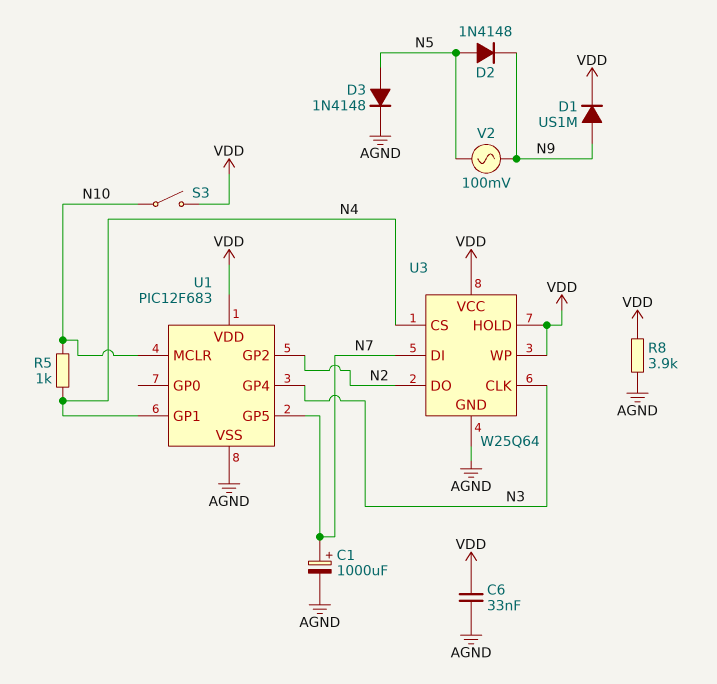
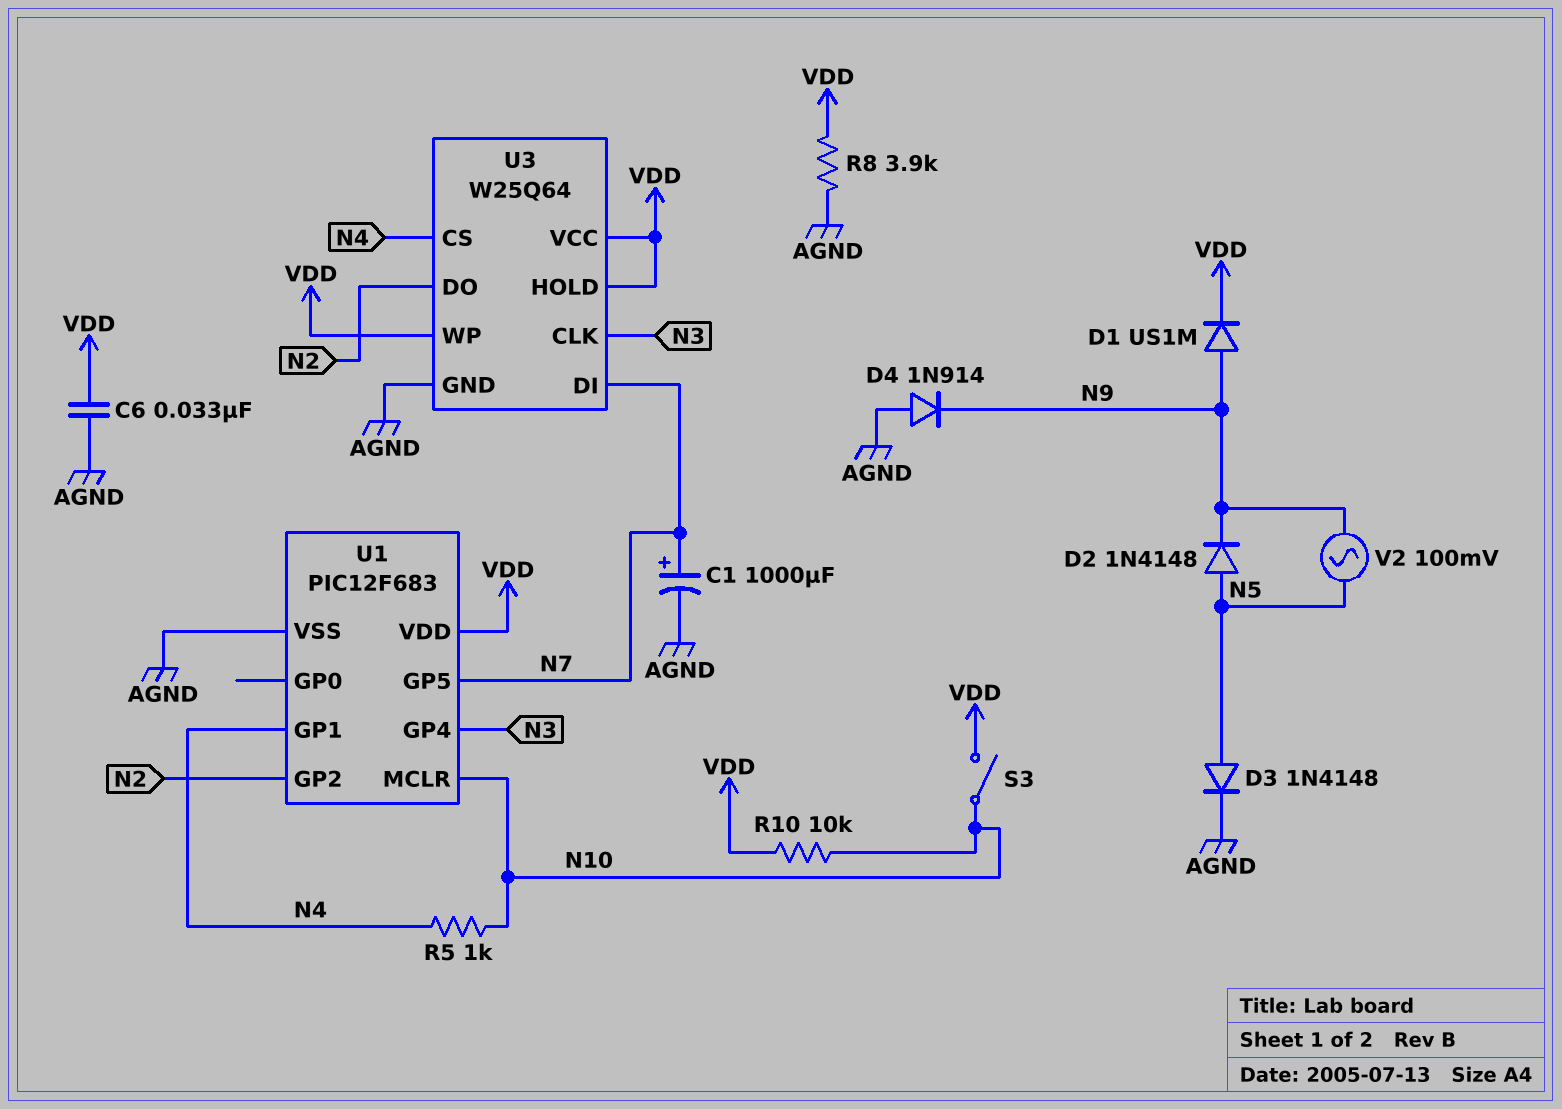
D4: none -> diode 1N914 (A AGND, K N9)
R10: none -> 10k (N10, VDD)

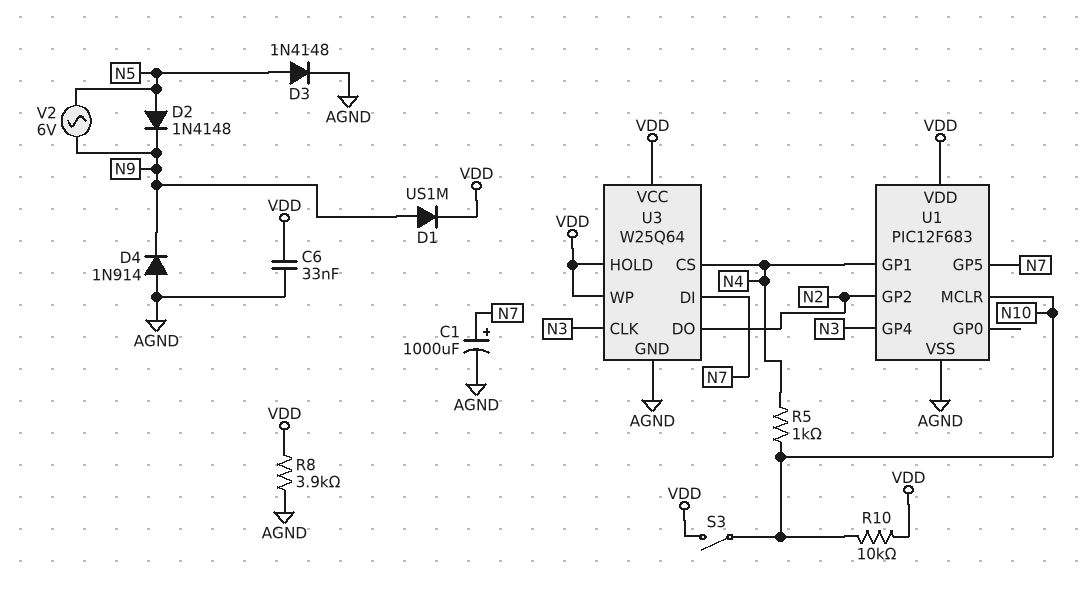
V2: AC 100mV (N5, N9) -> AC 6V (N5, N9)

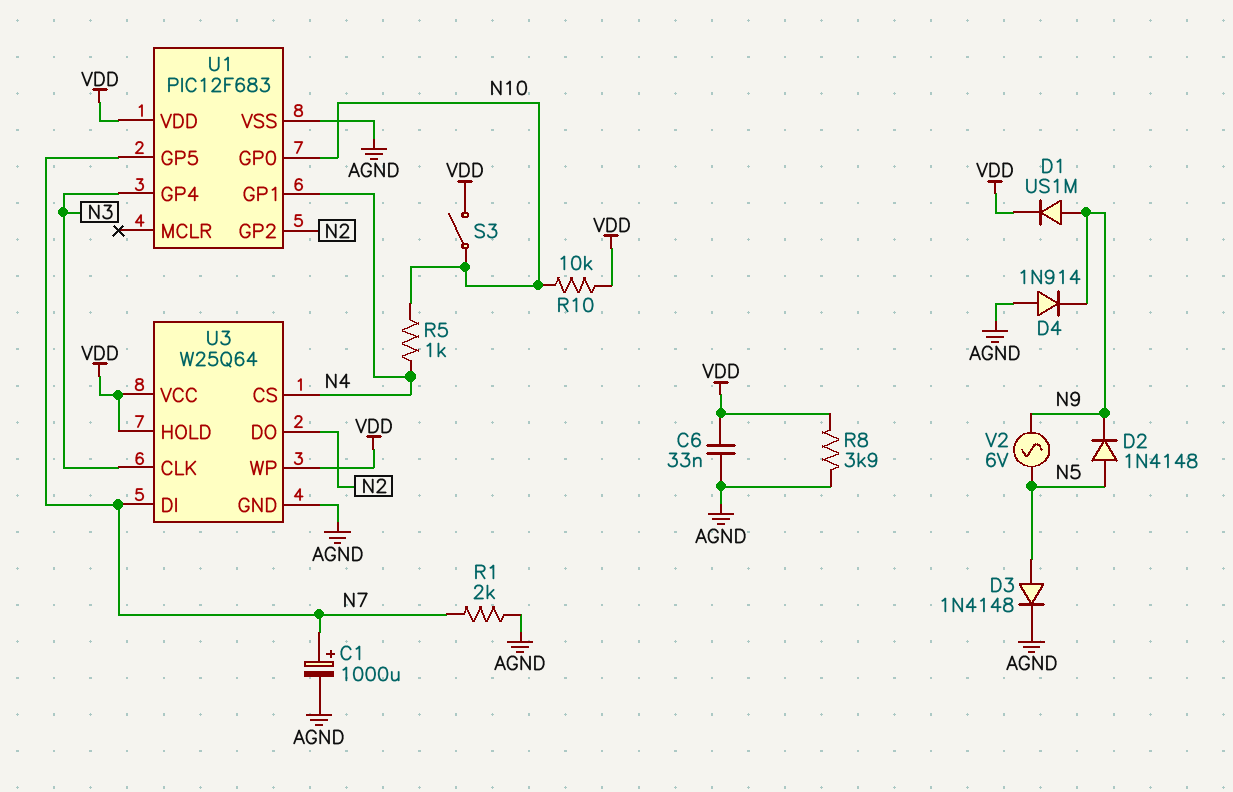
R1: none -> 2k (AGND, N7)
U1 pin GP0: none -> N10
U1 pin MCLR: N10 -> none

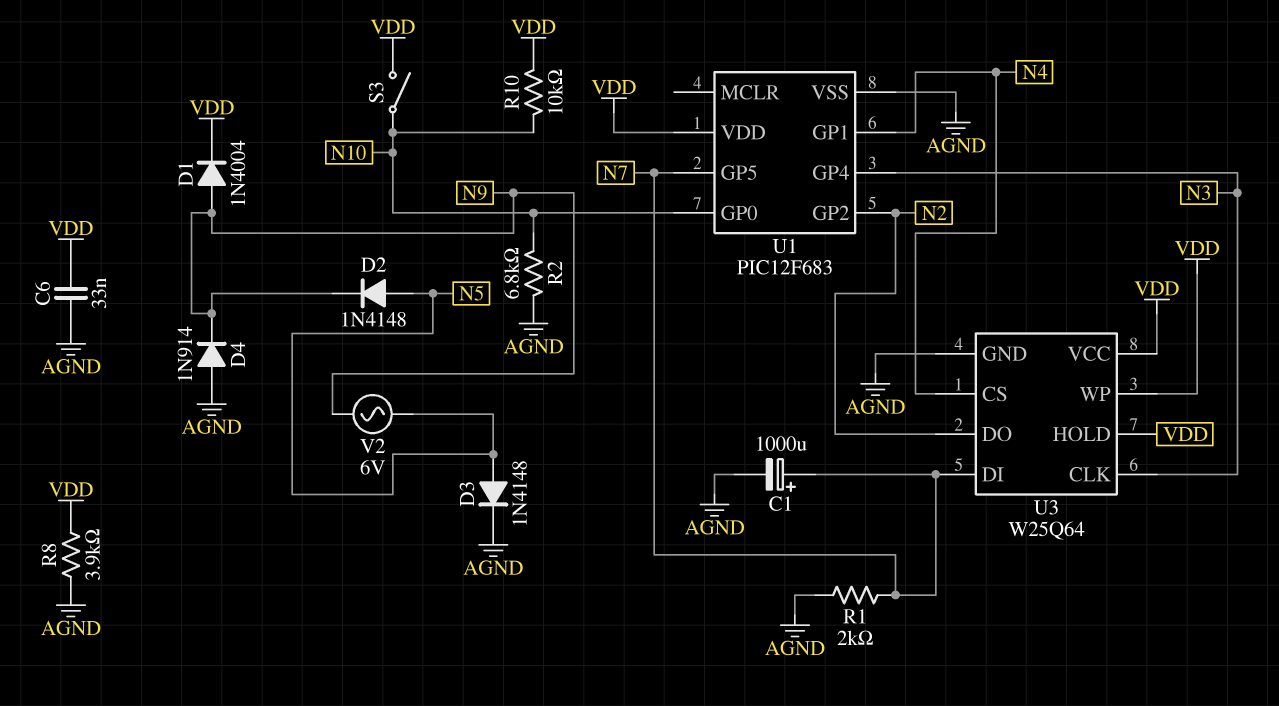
D1: diode US1M (A N9, K VDD) -> diode 1N4004 (A N9, K VDD)
R2: none -> 6.8k (AGND, N10)
R5: 1k (N4, N10) -> none

